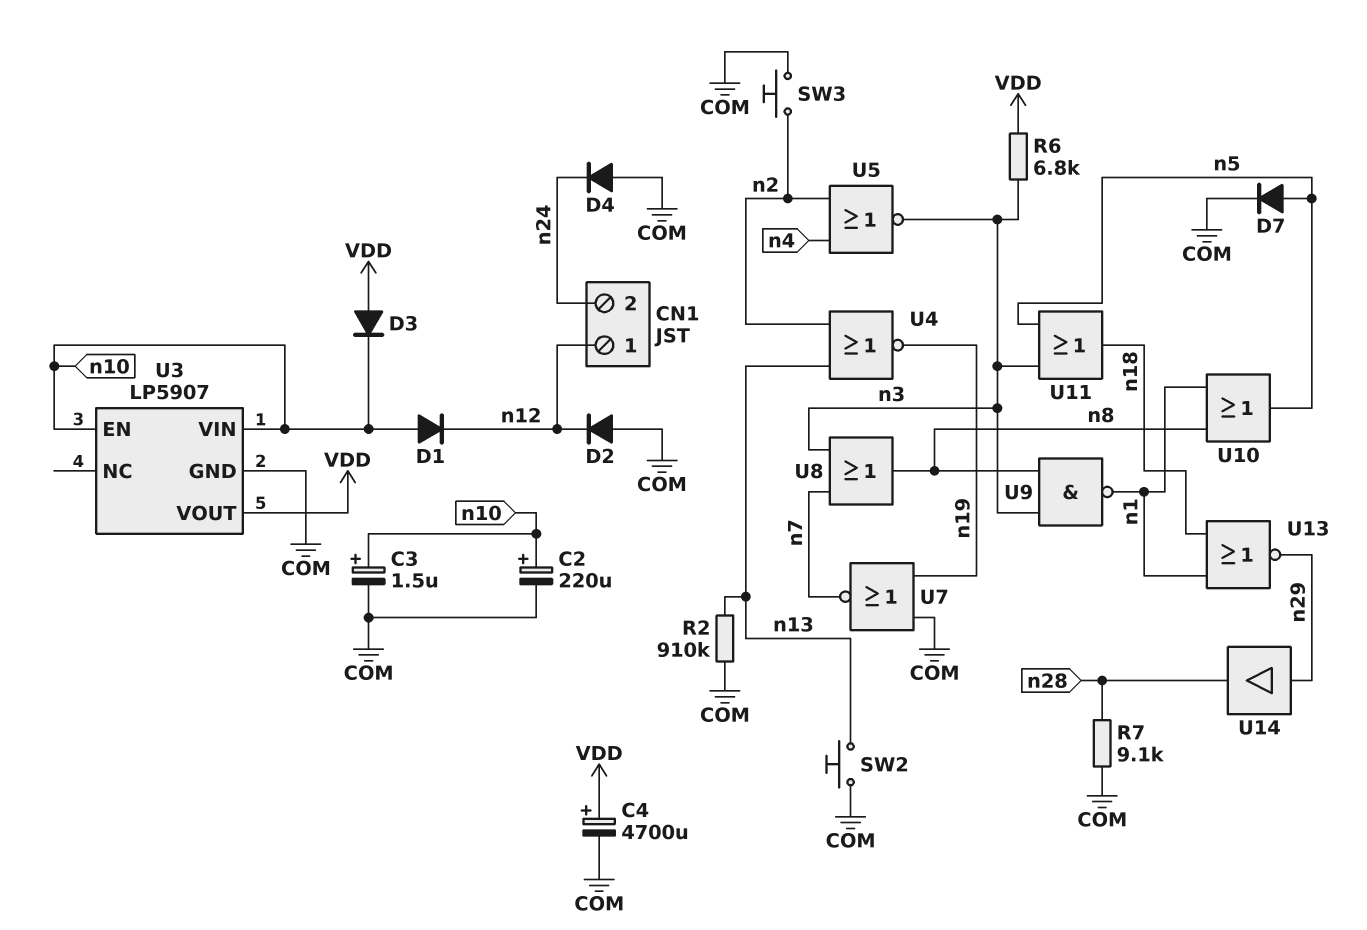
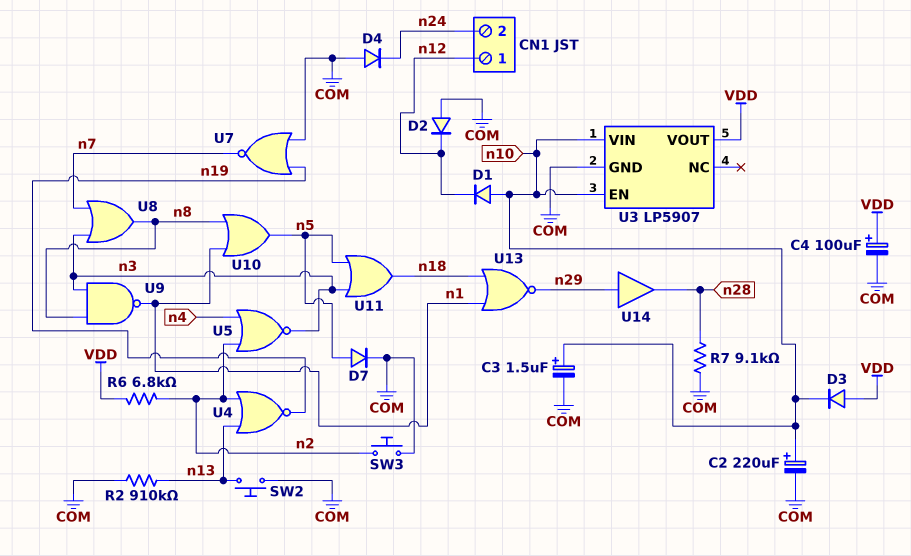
C4: 4700uF (plus VDD, minus COM) -> 100uF (plus VDD, minus COM)
R6: 6.8k (VDD, n3) -> 6.8k (VDD, n2)

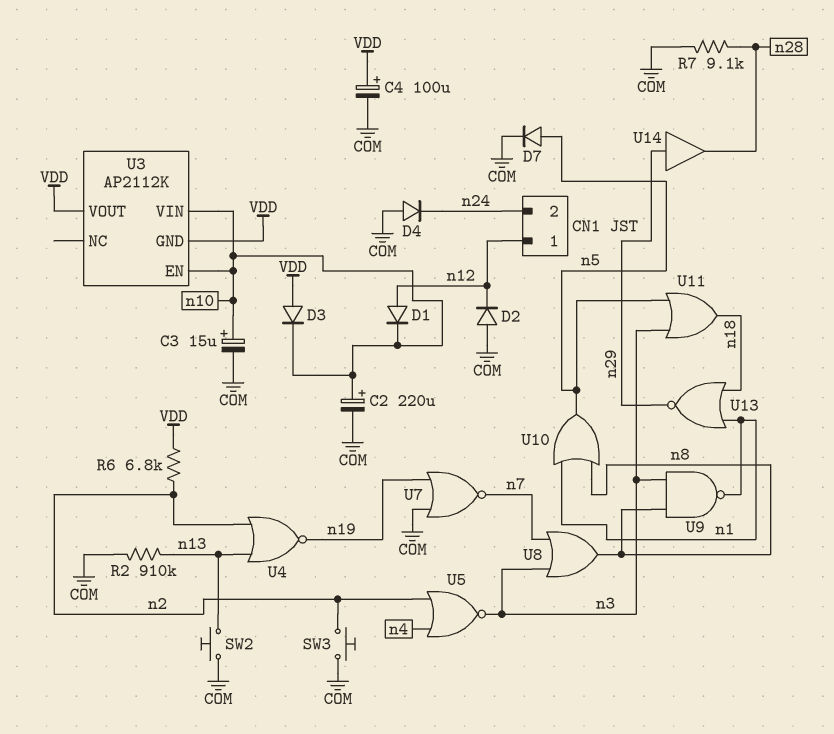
C3: 1.5uF (plus n10, minus COM) -> 15uF (plus n10, minus COM)
D1: diode (A n10, K n12) -> diode (A n12, K n10)
U3: LP5907 -> AP2112K
U3 pin GND: COM -> VDD

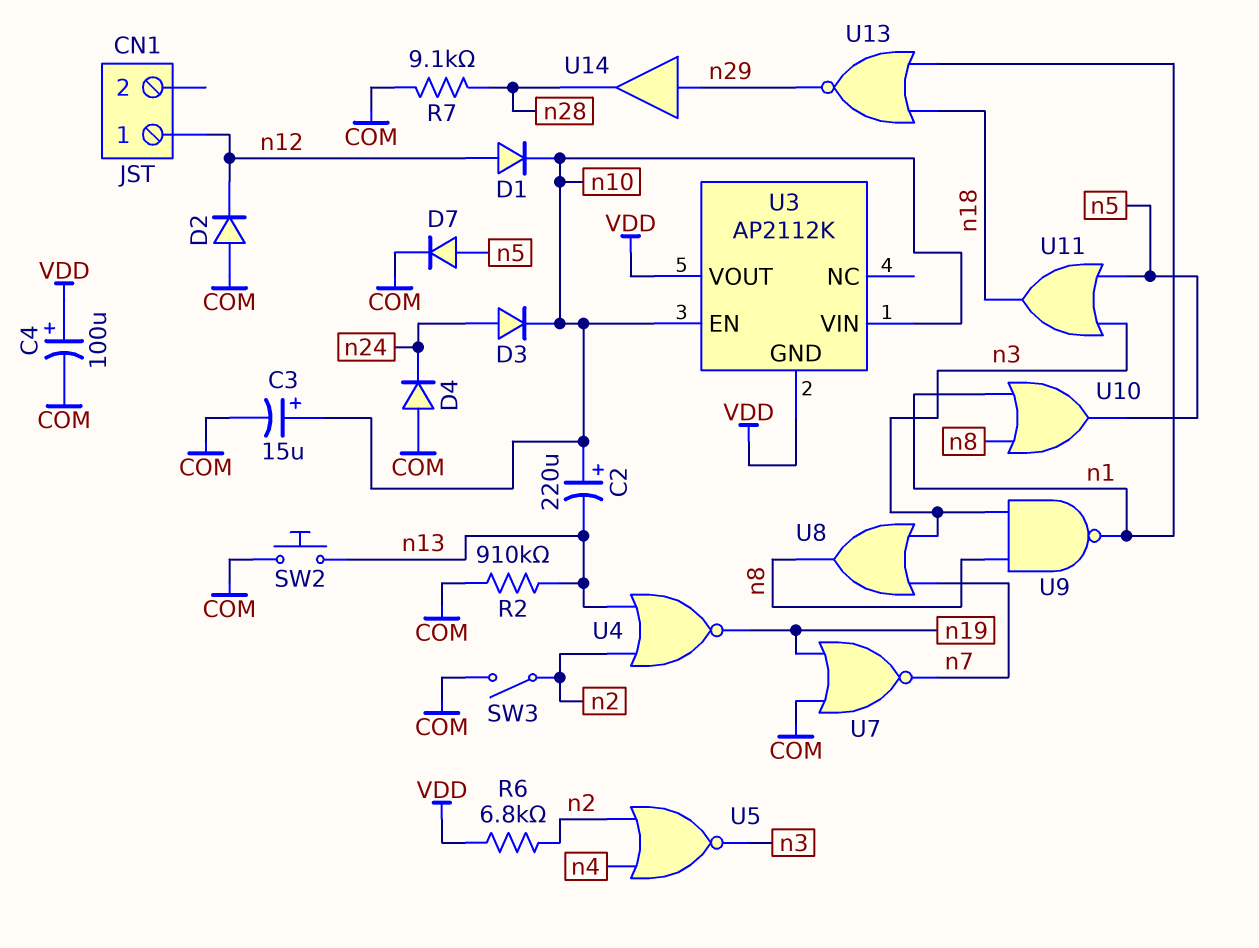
C2: 220uF (plus n10, minus COM) -> 220uF (plus n10, minus n13)
CN1 pin 2: n24 -> none
D3: diode (A VDD, K n10) -> diode (A n24, K n10)
SW3: button (COM, n2) -> switch (COM, n2)

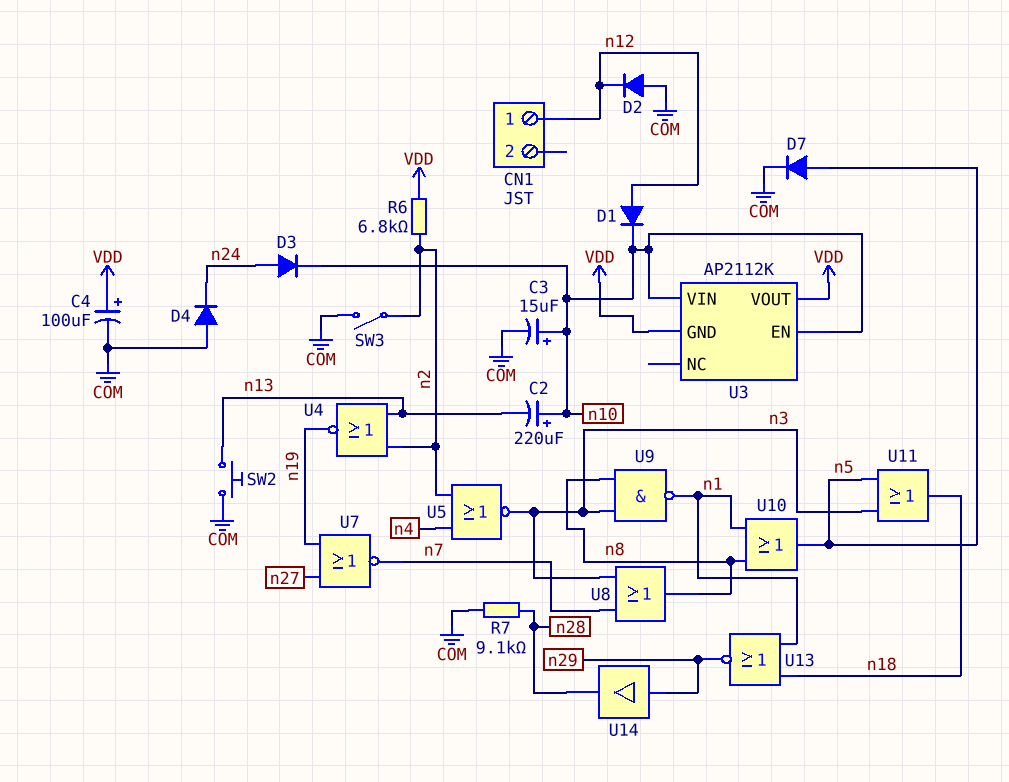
R2: 910k (COM, n13) -> none
U7: NOR (in COM, in n19, out n7) -> NOR (in n19, in n27, out n7)

